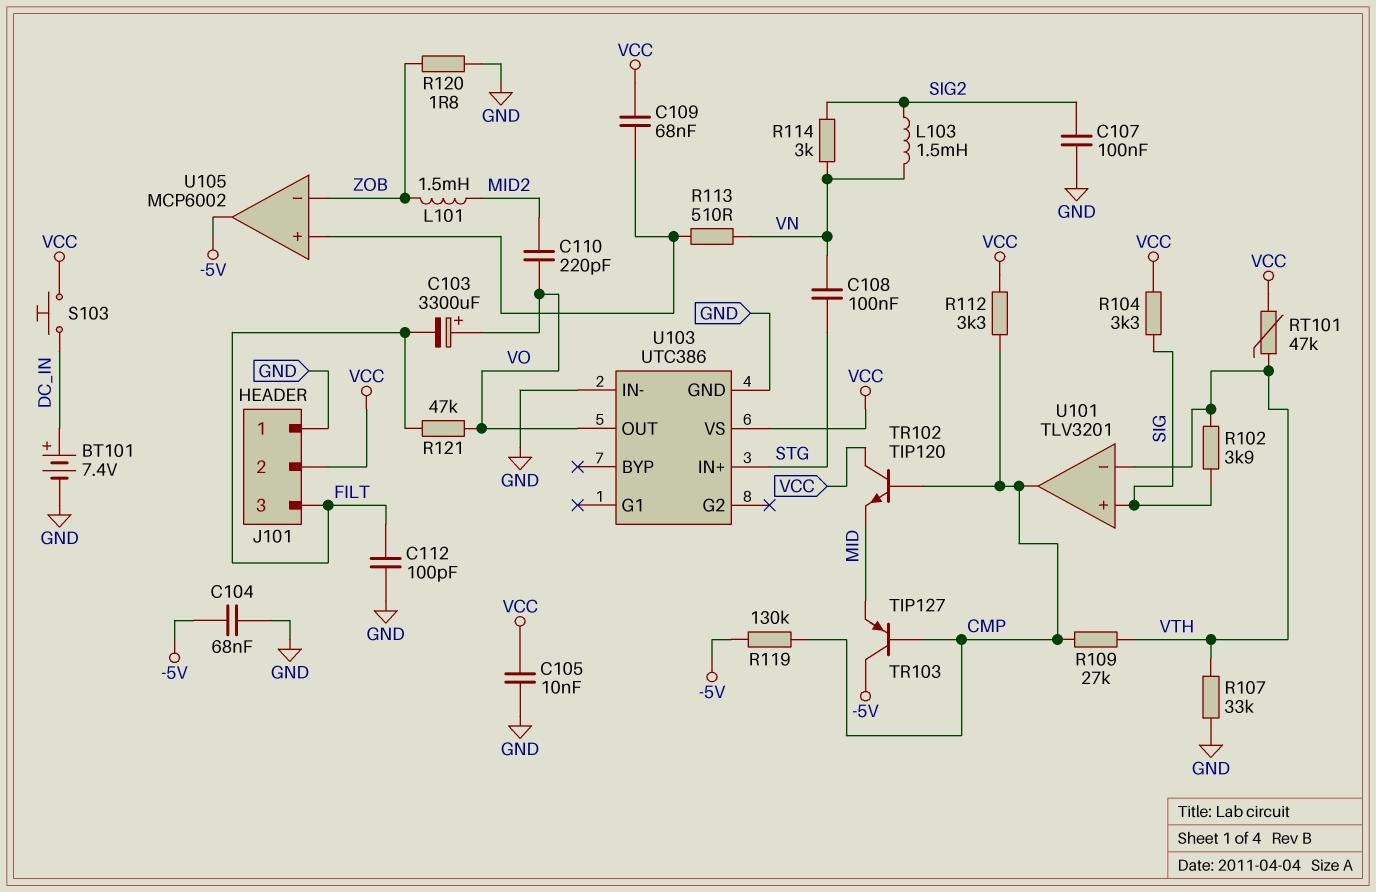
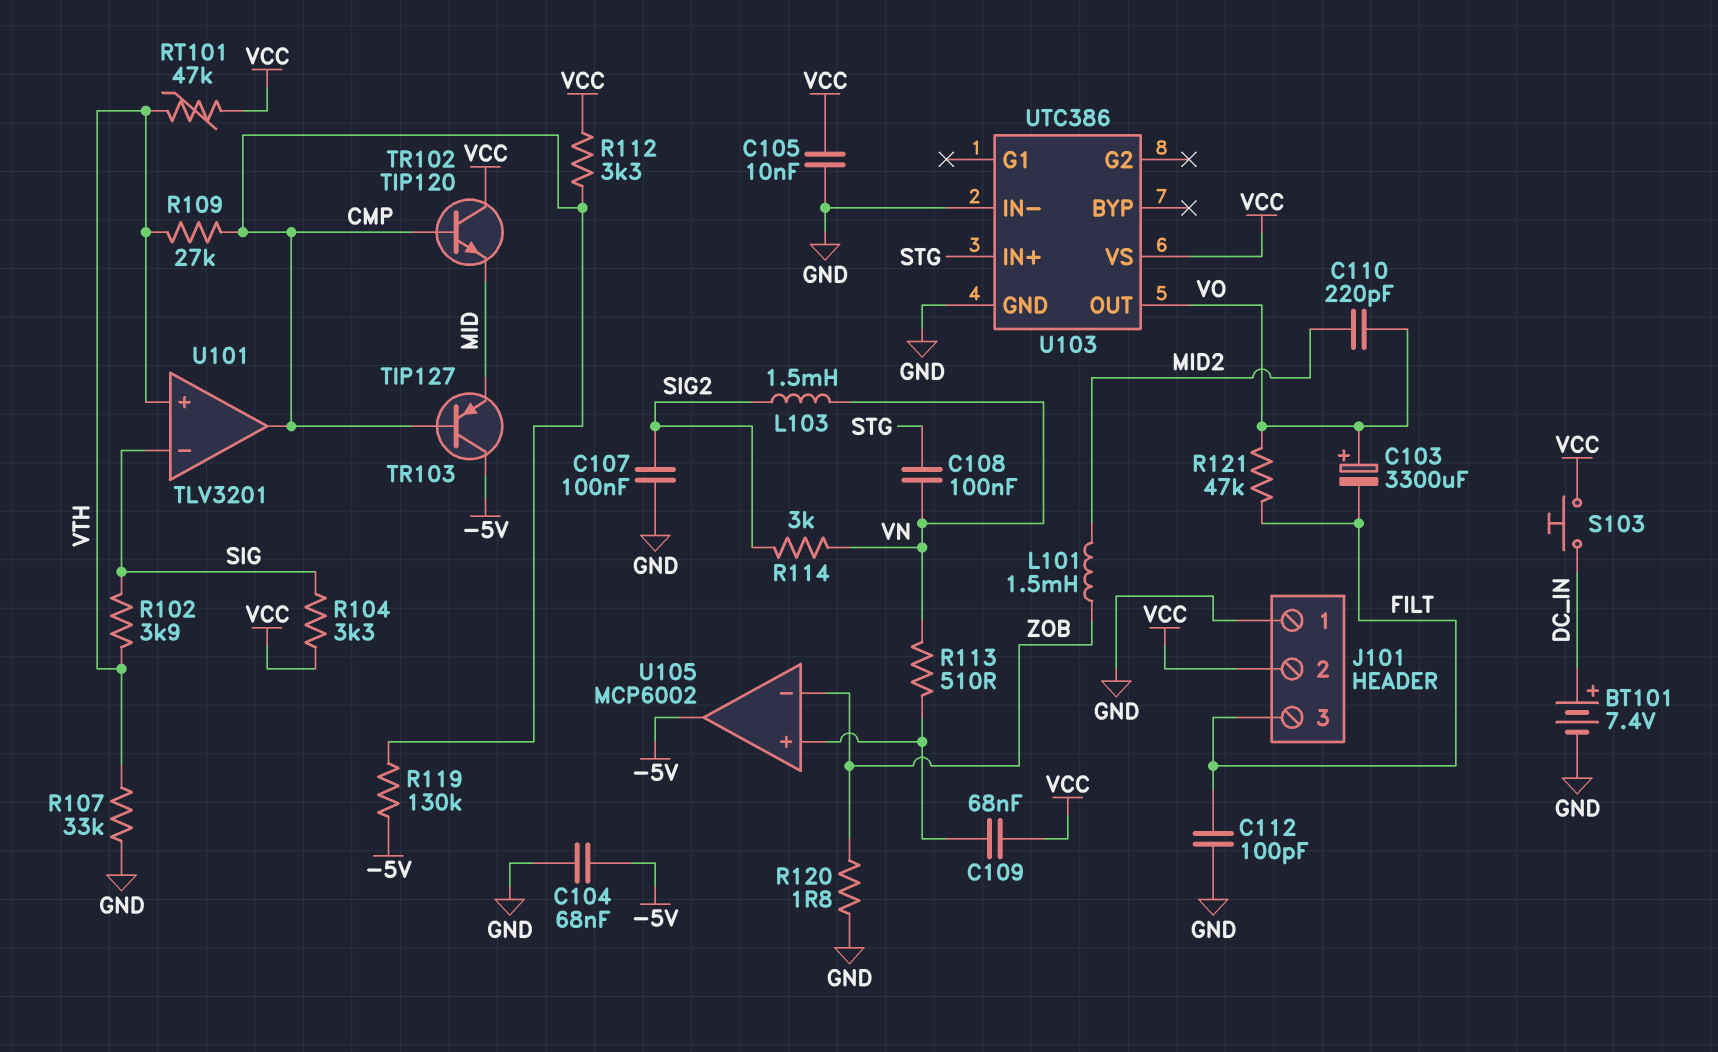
U101 pin in+: SIG -> VTH
U101 pin in-: VTH -> SIG

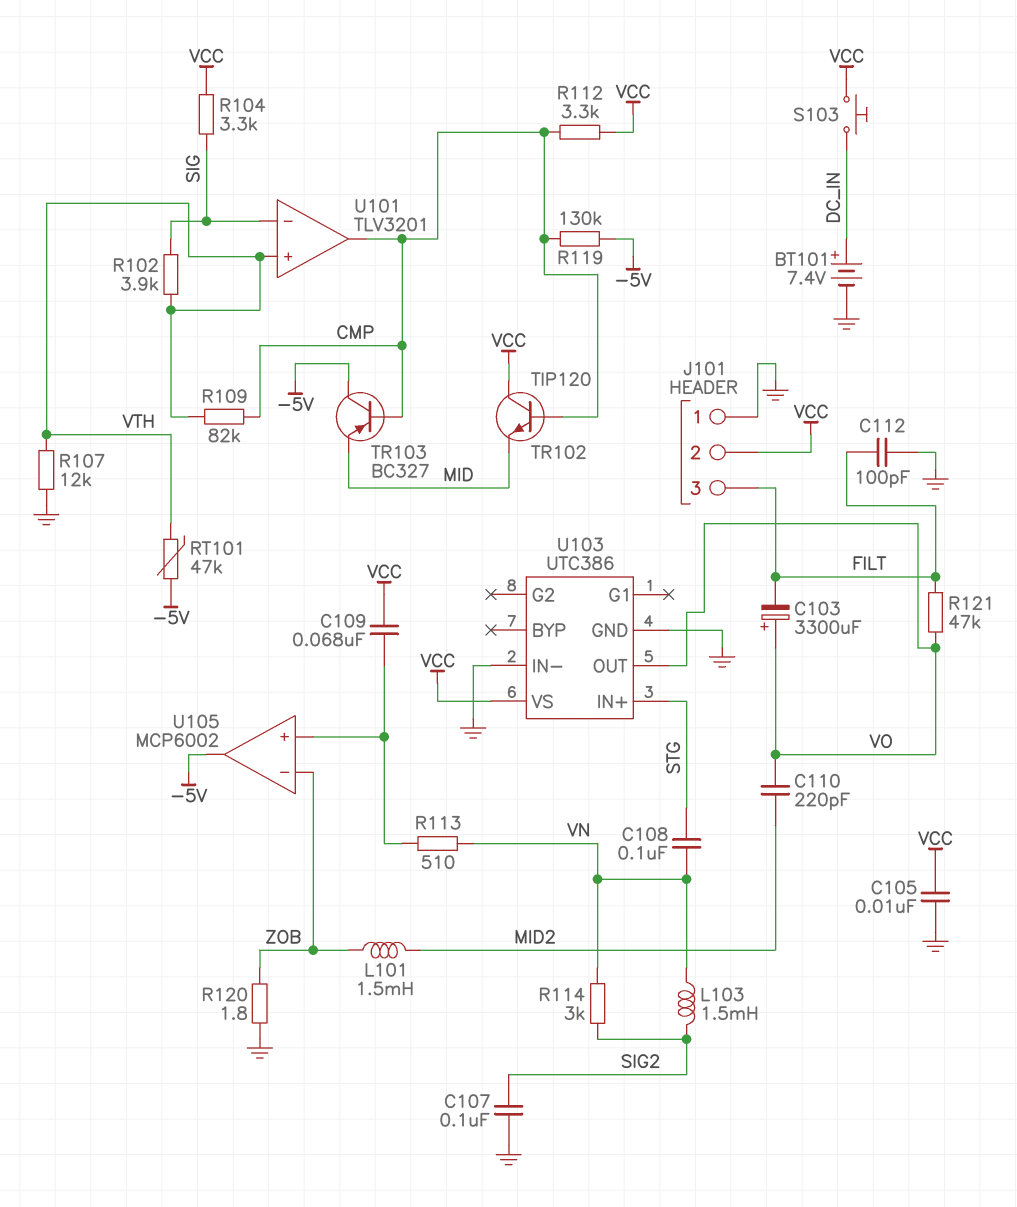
C104: 68nF (-5V, GND) -> none
R107: 33k (GND, VTH) -> 12k (GND, VTH)
R109: 27k (CMP, VTH) -> 82k (CMP, VTH)
RT101: 47k (VCC, VTH) -> 47k (-5V, VTH)
TR103: PNP TIP127 (B CMP, C -5V, E MID) -> PNP BC327 (B CMP, C -5V, E MID)

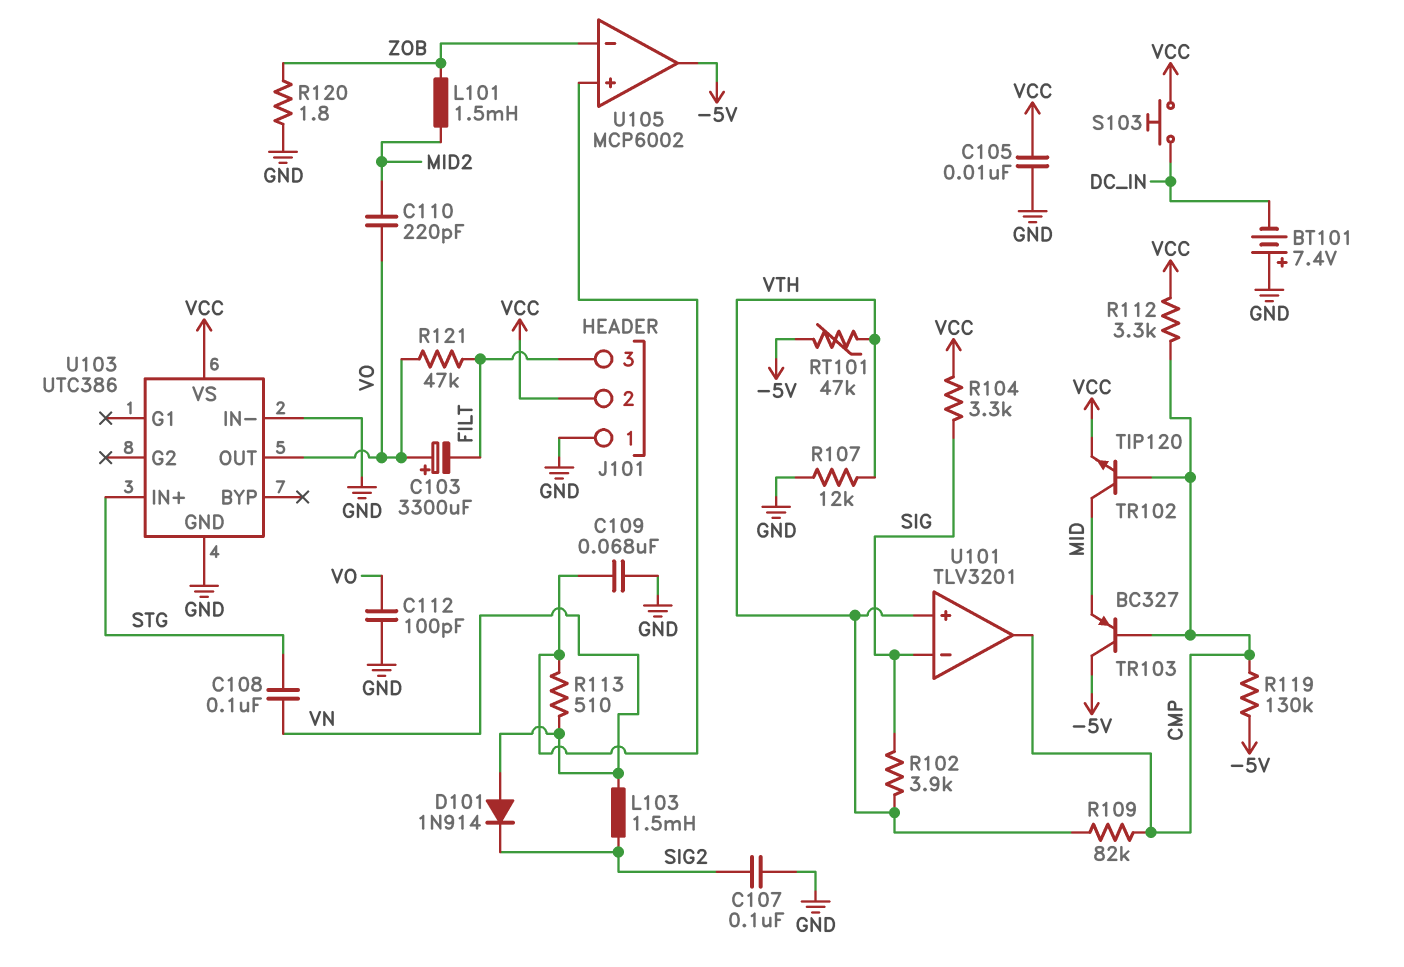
BT101: 7.4V (plus DC_IN, minus GND) -> 7.4V (plus GND, minus DC_IN)
C109: 68nF (U105/in+, VCC) -> 68nF (GND, U105/in+)
C112: 100pF (FILT, GND) -> 100pF (GND, VO)
D101: none -> diode 1N914 (A VN, K SIG2)
R114: 3k (SIG2, VN) -> none
TR102: NPN TIP120 (B CMP, C VCC, E MID) -> NPN TIP120 (B CMP, C MID, E VCC)

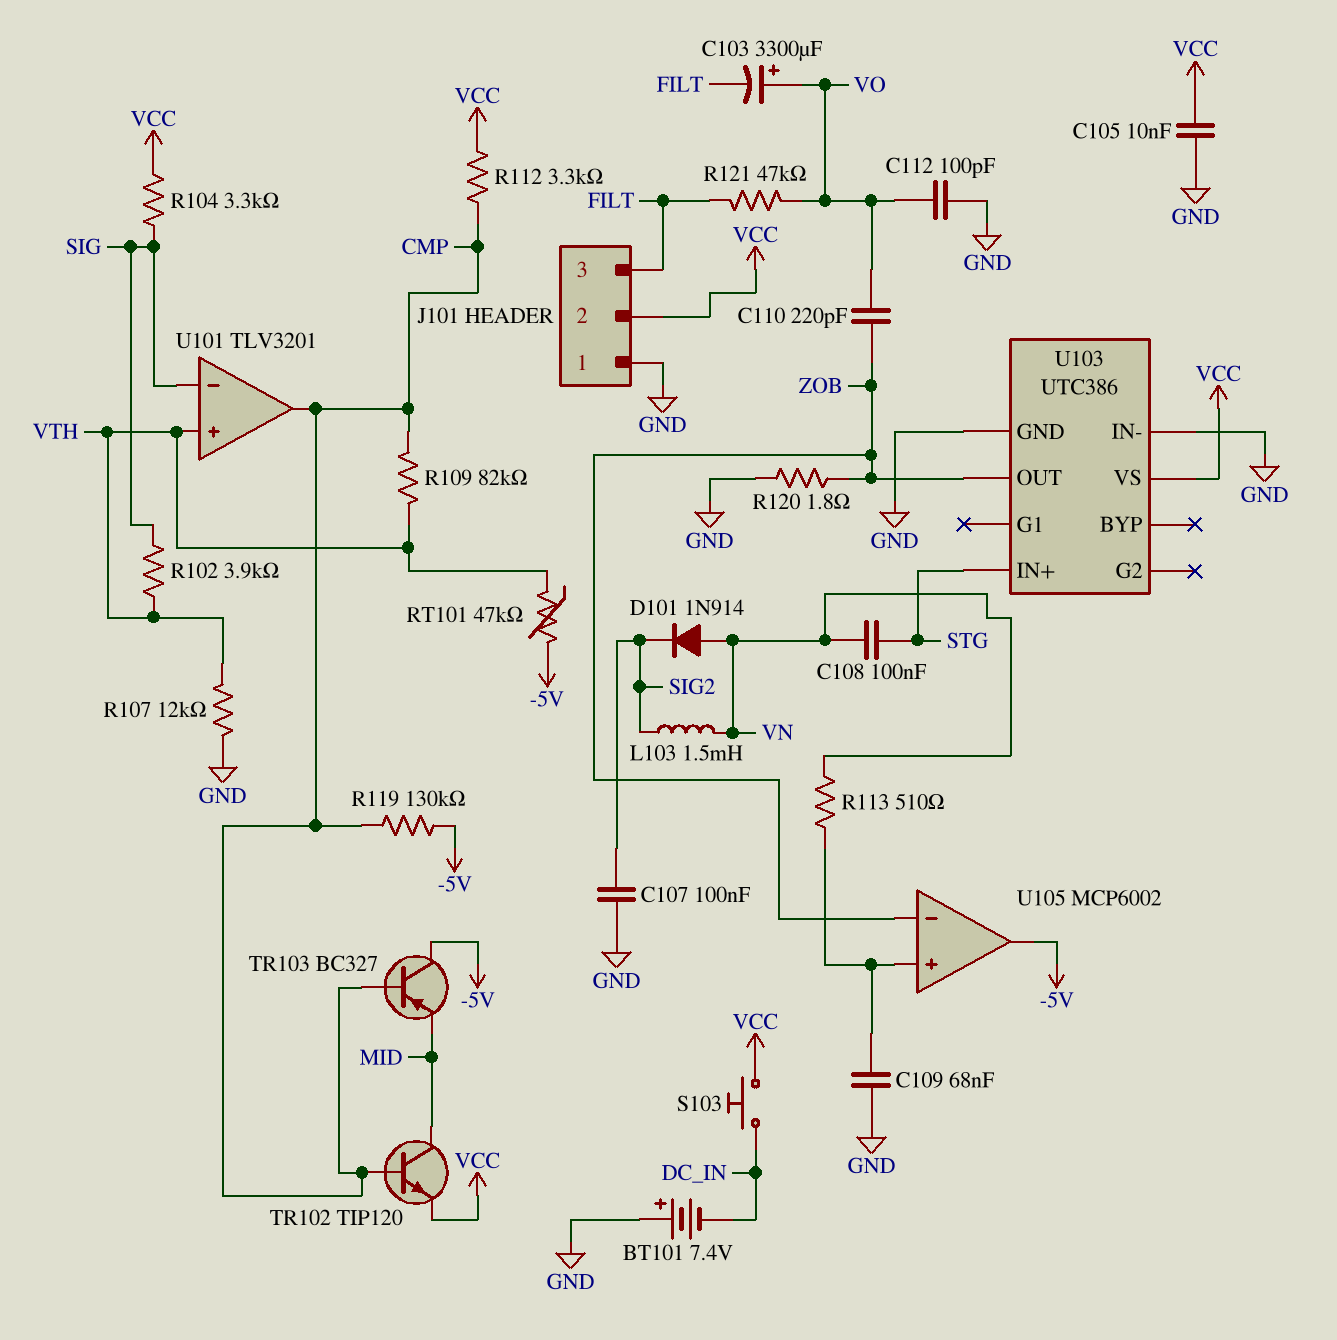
C110: 220pF (MID2, VO) -> 220pF (VO, ZOB)
L101: 1.5mH (MID2, ZOB) -> none
U103 pin OUT: VO -> ZOB

